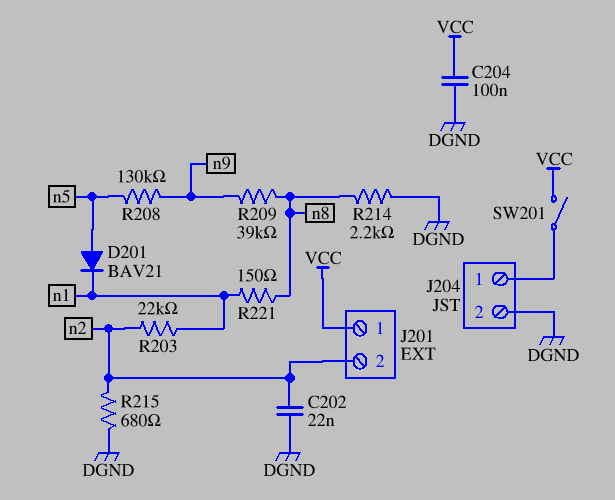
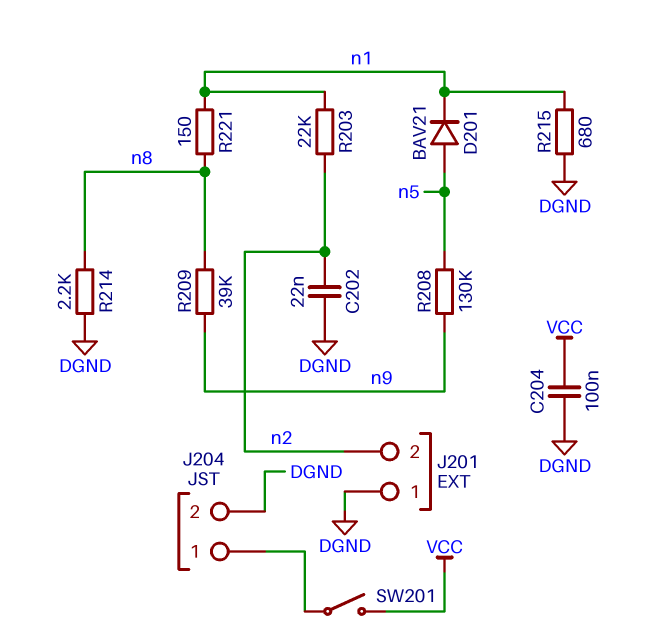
J201 pin 1: VCC -> DGND
R215: 680 (DGND, n2) -> 680 (DGND, n1)

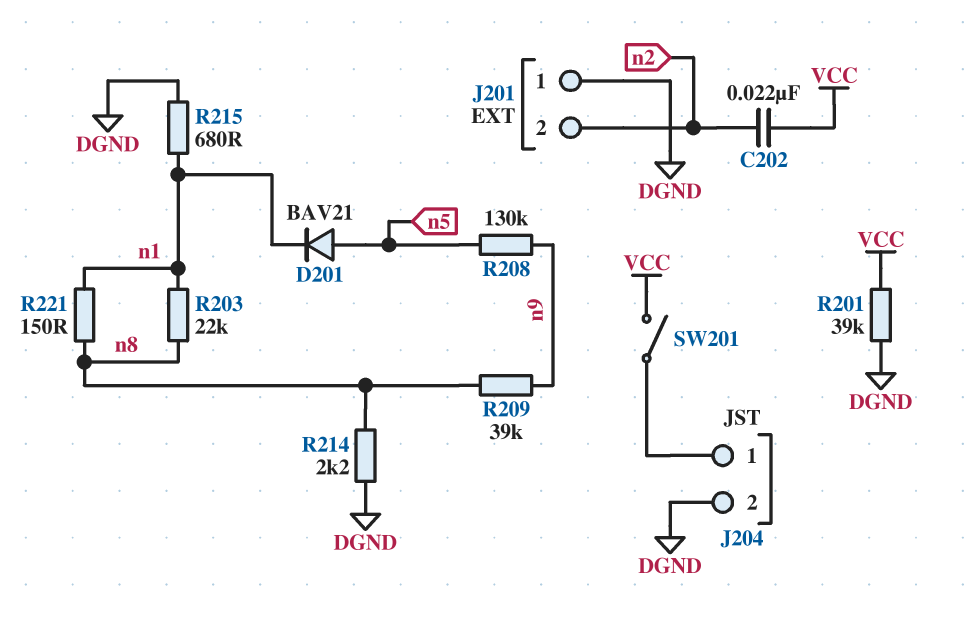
C202: 22nF (DGND, n2) -> 22nF (VCC, n2)
C204: 100nF (DGND, VCC) -> none
R201: none -> 39k (DGND, VCC)
R203: 22k (n1, n2) -> 22k (n1, n8)

